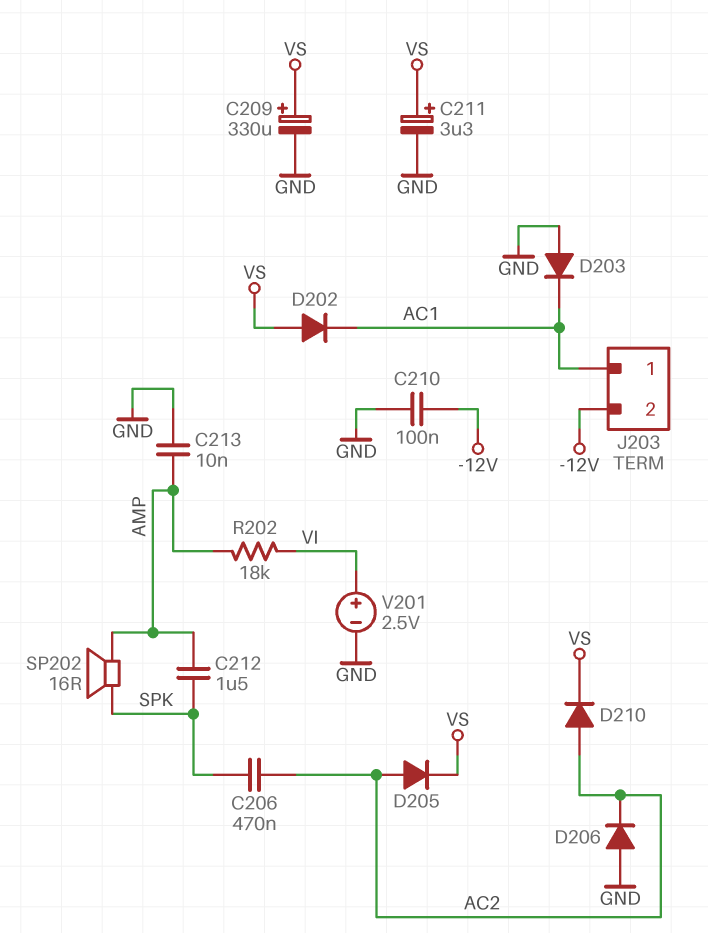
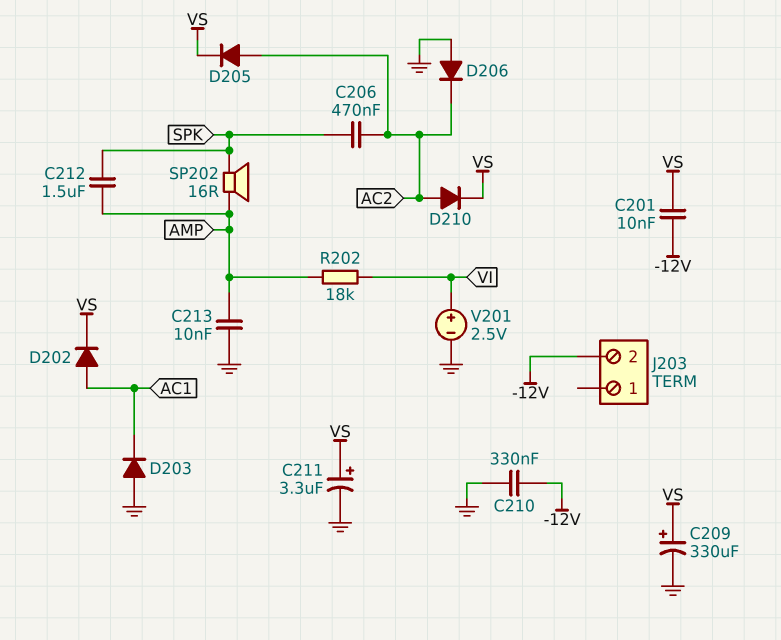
C201: none -> 10nF (-12V, VS)
C210: 100nF (-12V, GND) -> 330nF (-12V, GND)
D202: diode (A VS, K AC1) -> diode (A AC1, K VS)
J203 pin 1: AC1 -> none

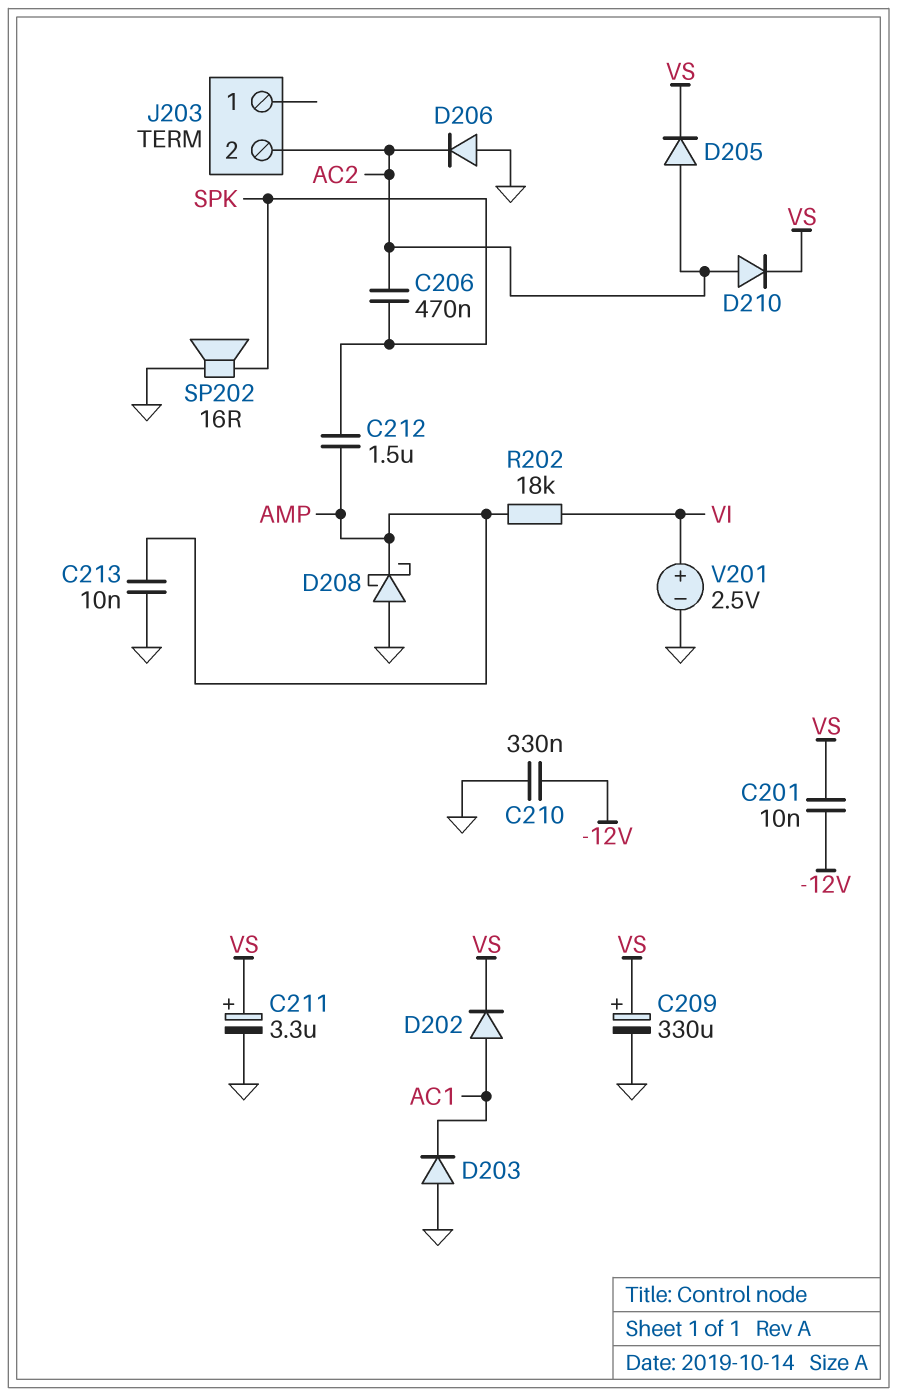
D208: none -> schottky (A GND, K AMP)
J203 pin 2: -12V -> AC2
SP202: speaker 16R (AMP, SPK) -> speaker 16R (GND, SPK)

